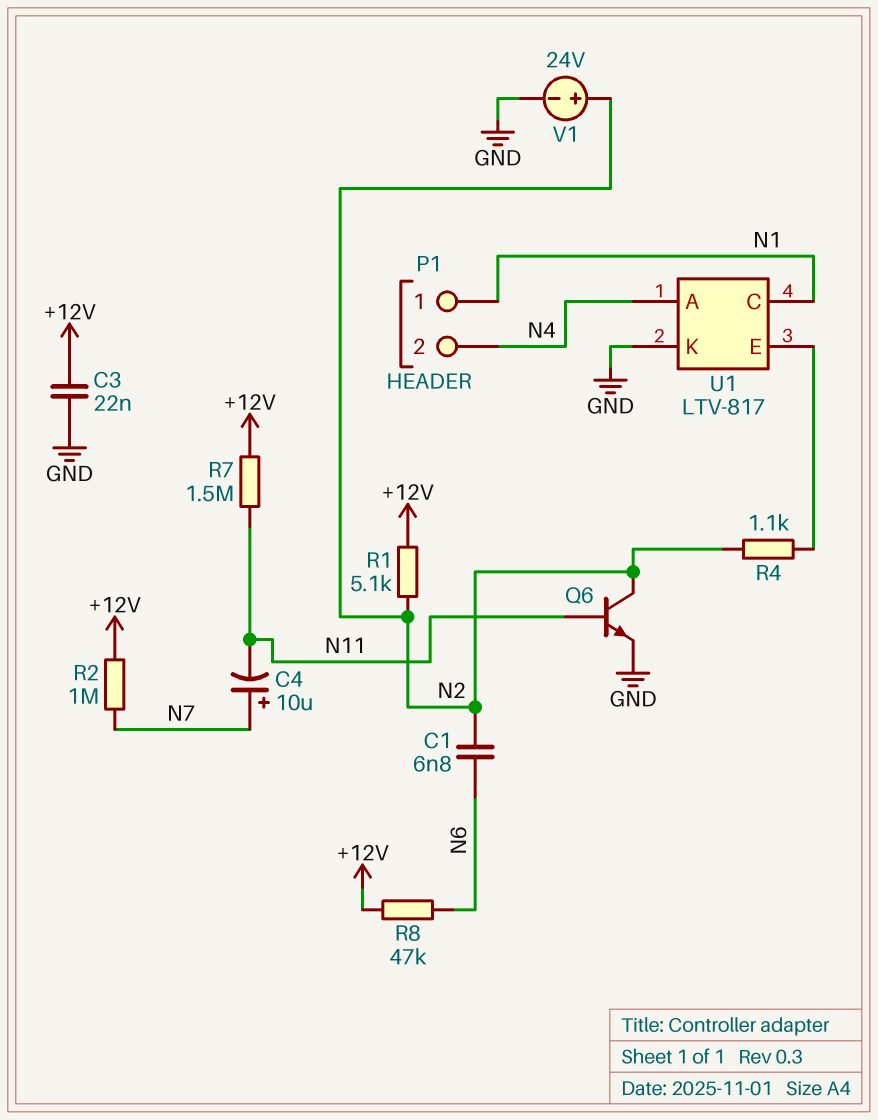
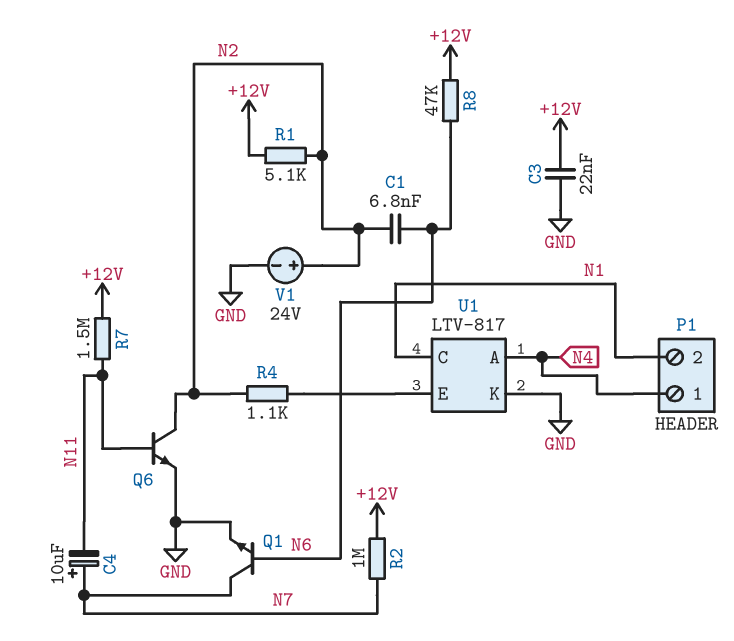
P1 pin 1: N1 -> N4
P1 pin 2: N4 -> N1
Q1: none -> NPN (B N6, C N7, E GND)

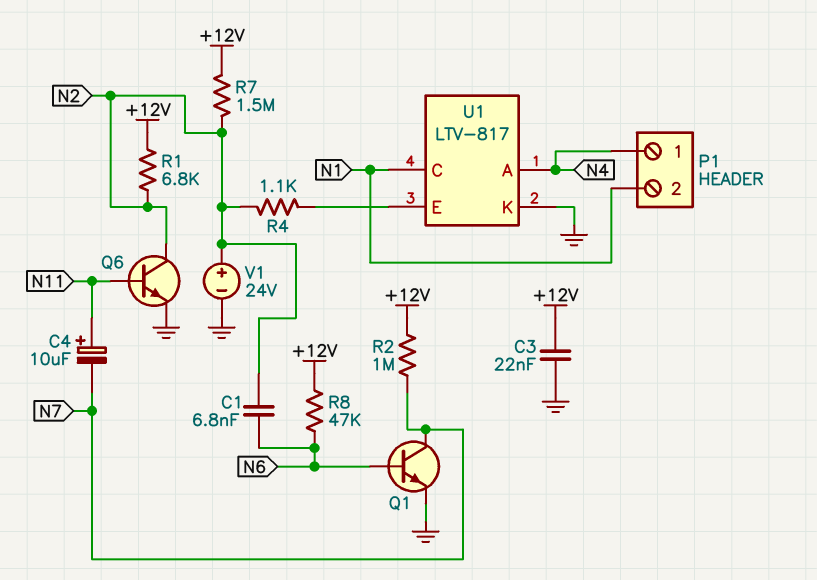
C4: 10uF (plus N7, minus N11) -> 10uF (plus N11, minus N7)
R1: 5.1k (+12V, N2) -> 6.8k (+12V, N2)
R7: 1.5M (+12V, N11) -> 1.5M (+12V, N2)

